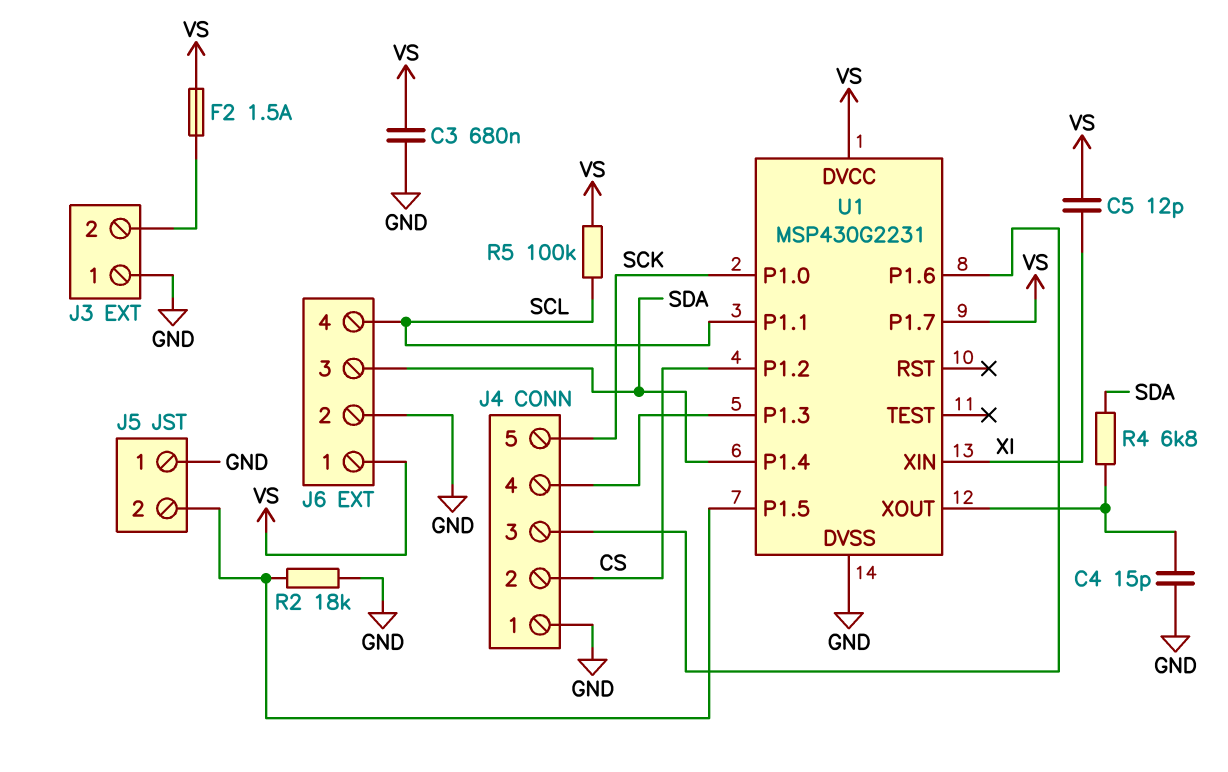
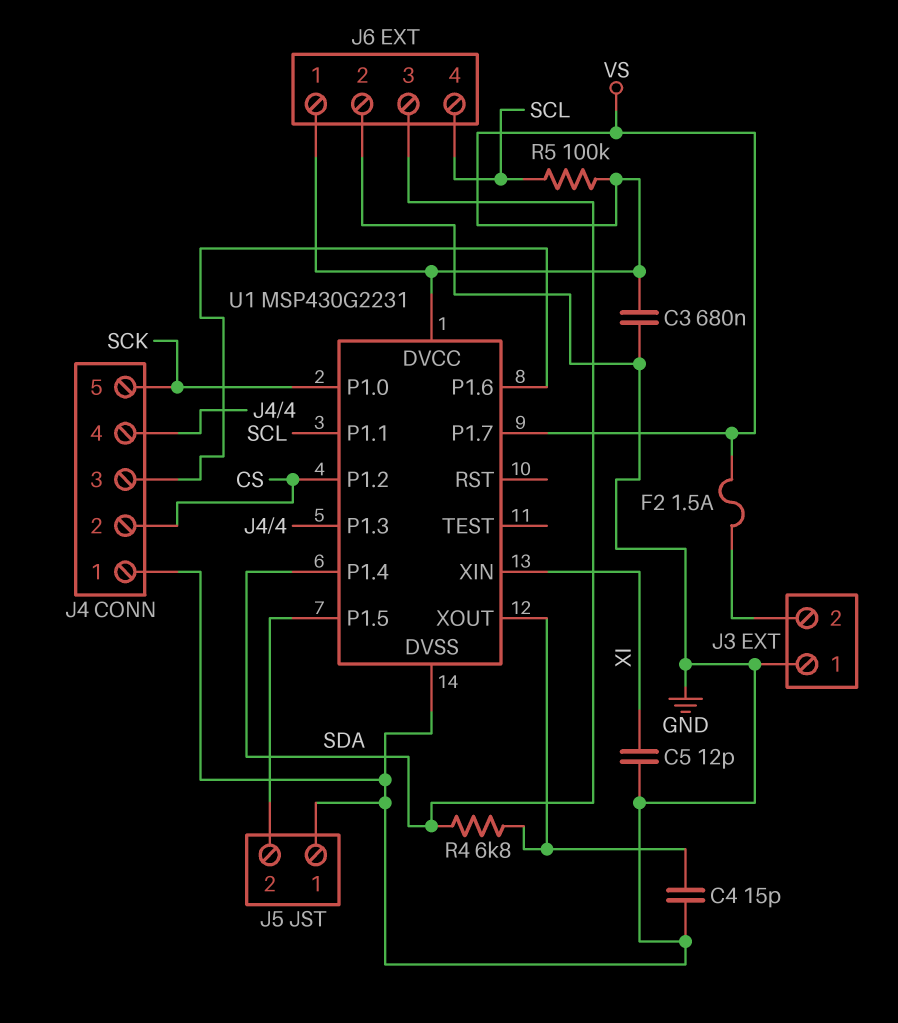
C5: 12pF (VS, XI) -> 12pF (GND, XI)
R2: 18k (GND, J5/2) -> none

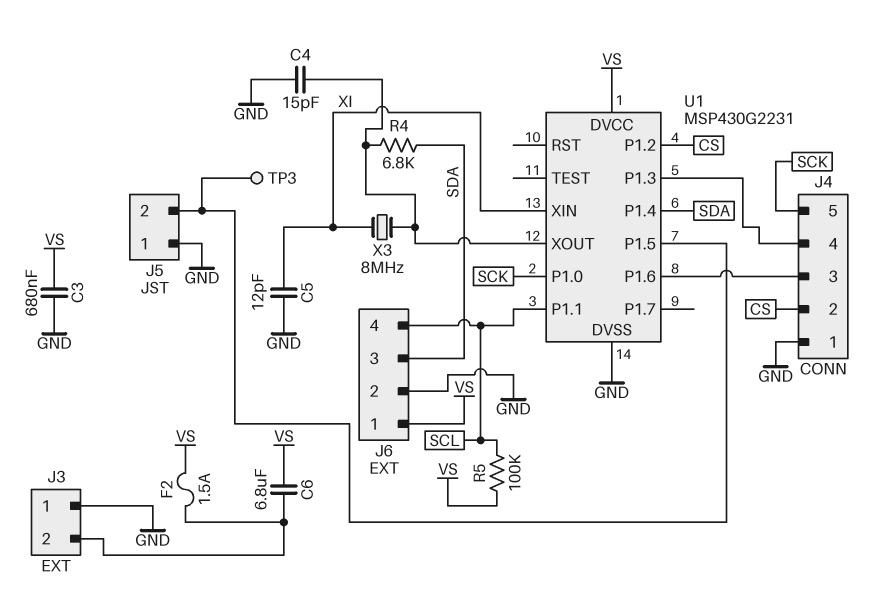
C6: none -> 6.8uF (J3/2, VS)
TP3: none -> test point (J5/2)
U1 pin P1.7: VS -> none
X3: none -> 8MHz (U1/XOUT, XI)

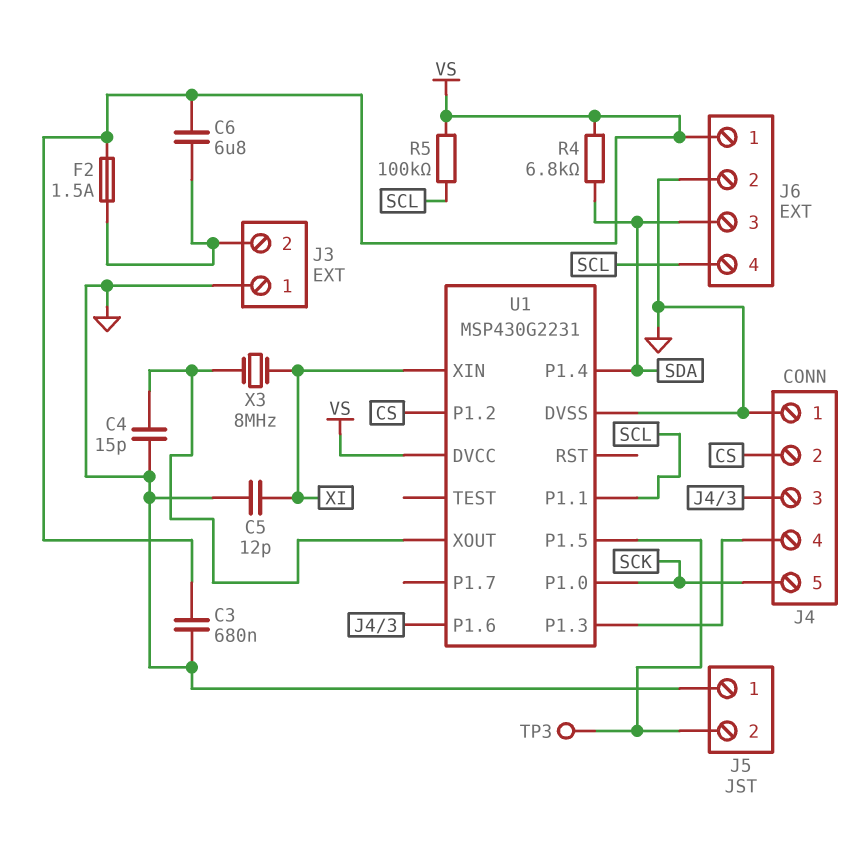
R4: 6.8k (SDA, U1/XOUT) -> 6.8k (SDA, VS)

